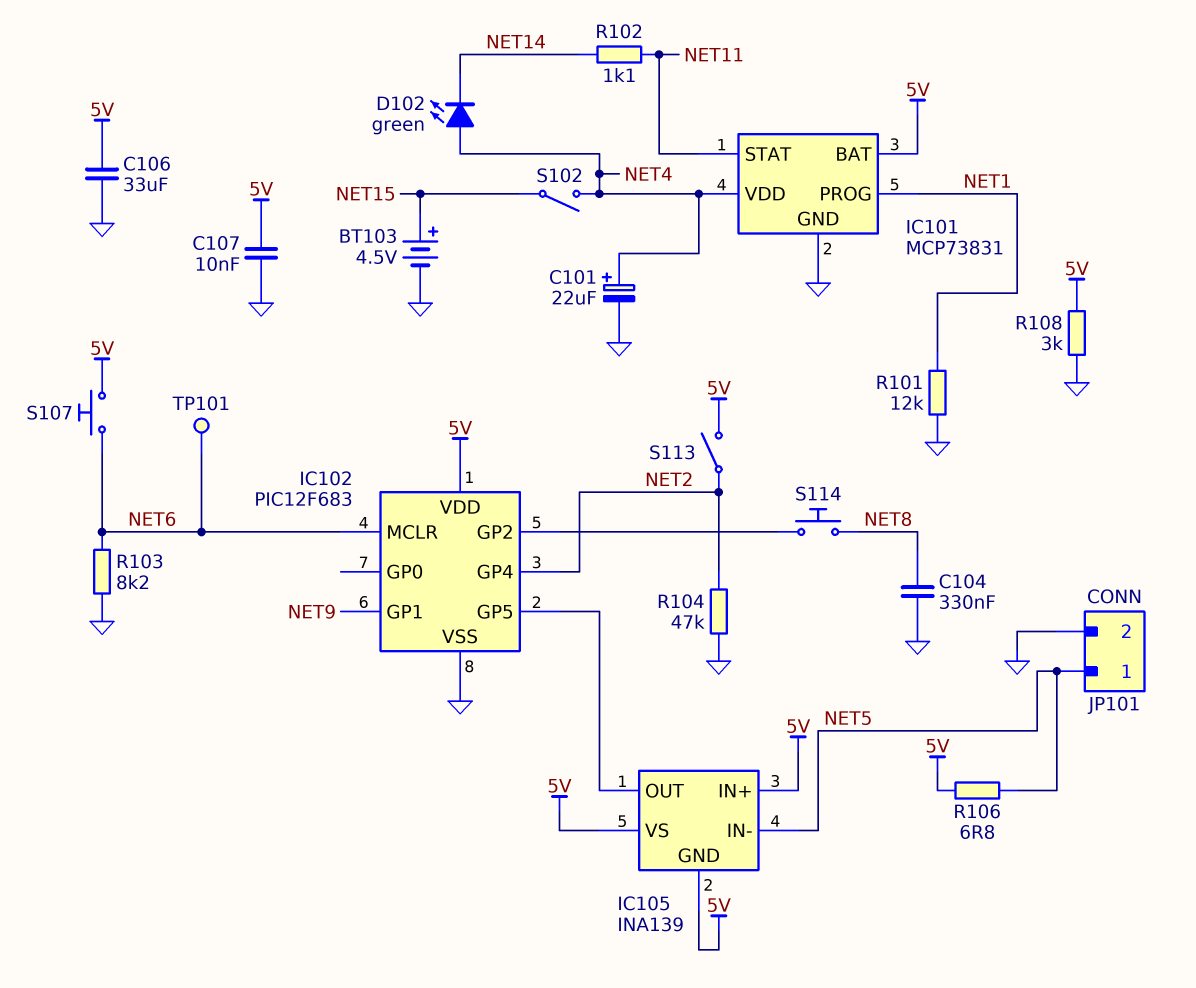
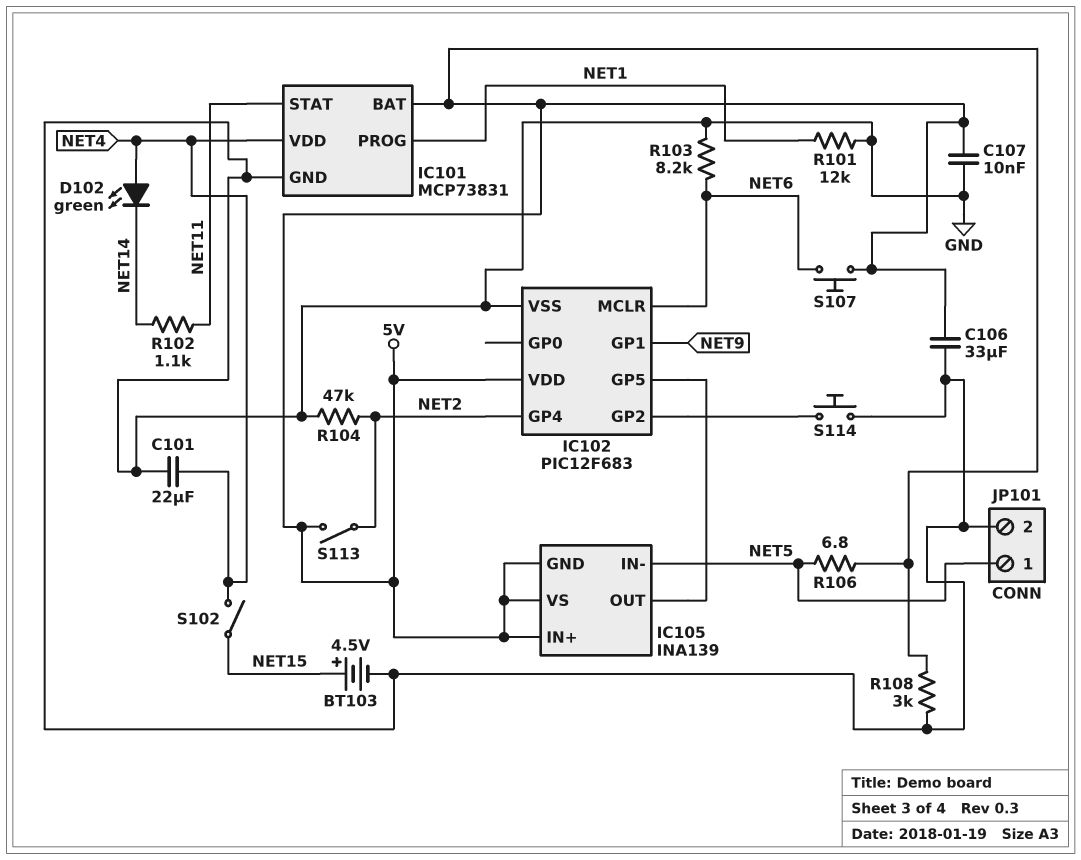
C101: 22uF (plus NET4, minus GND) -> 22uF (GND, NET4)
C104: 330nF (GND, NET8) -> none
S114: button (IC102/GP2, NET8) -> button (GND, IC102/GP2)
TP101: test point (NET6) -> none

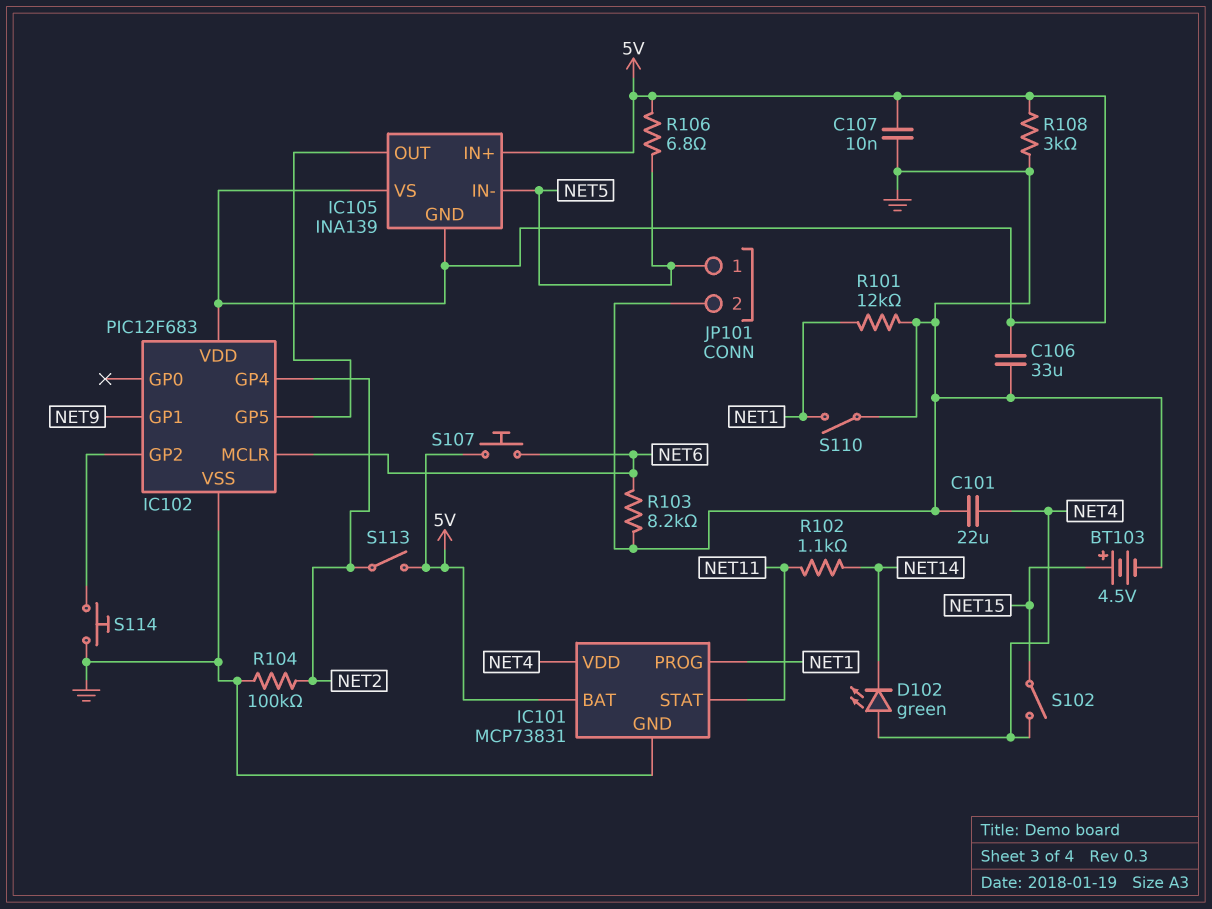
R104: 47k (GND, NET2) -> 100k (GND, NET2)
S110: none -> switch (GND, NET1)

